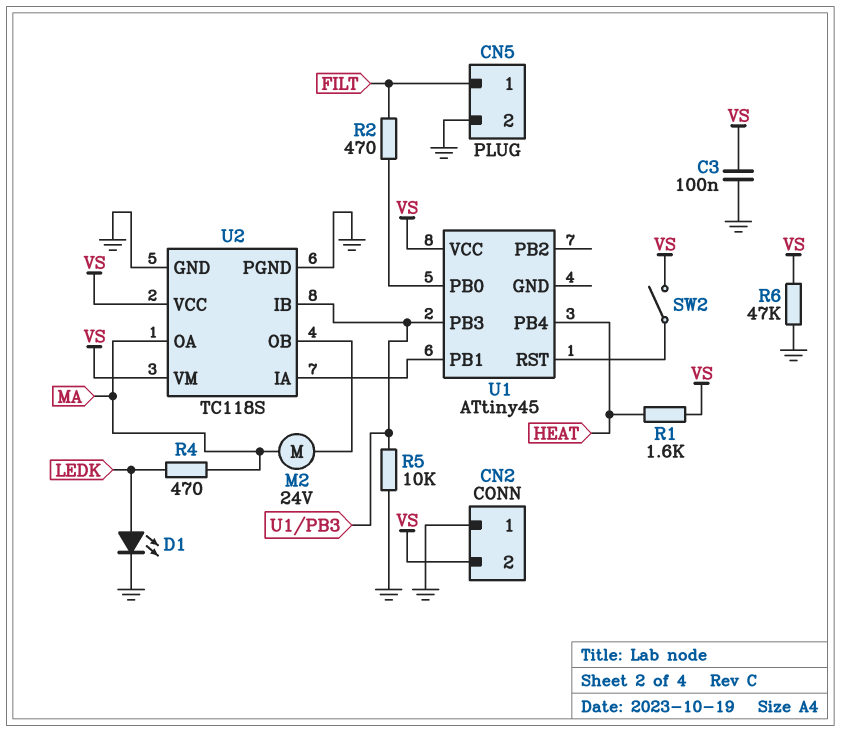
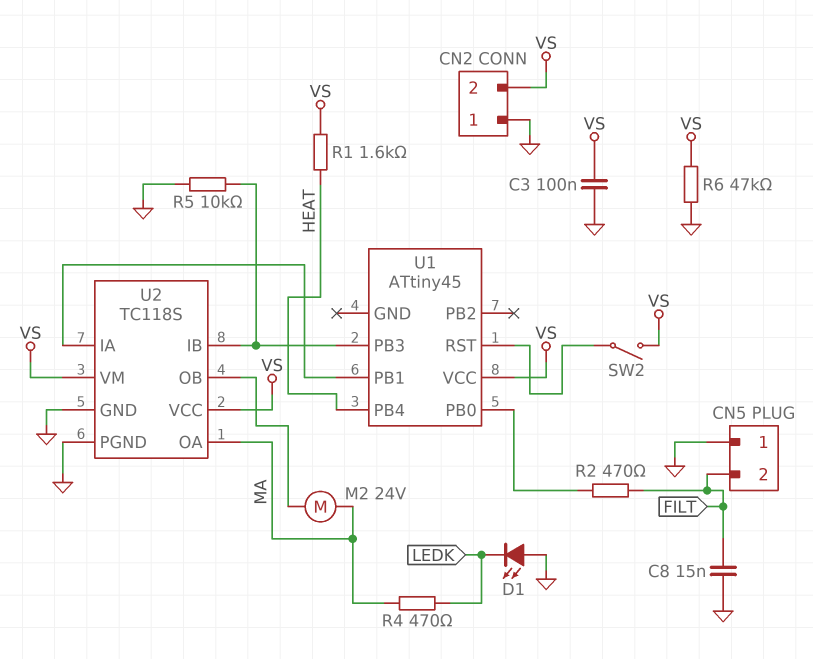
C8: none -> 15nF (FILT, GND)
CN5 pin 1: FILT -> GND
CN5 pin 2: GND -> FILT
D1: LED (A LEDK, K GND) -> LED (A GND, K LEDK)

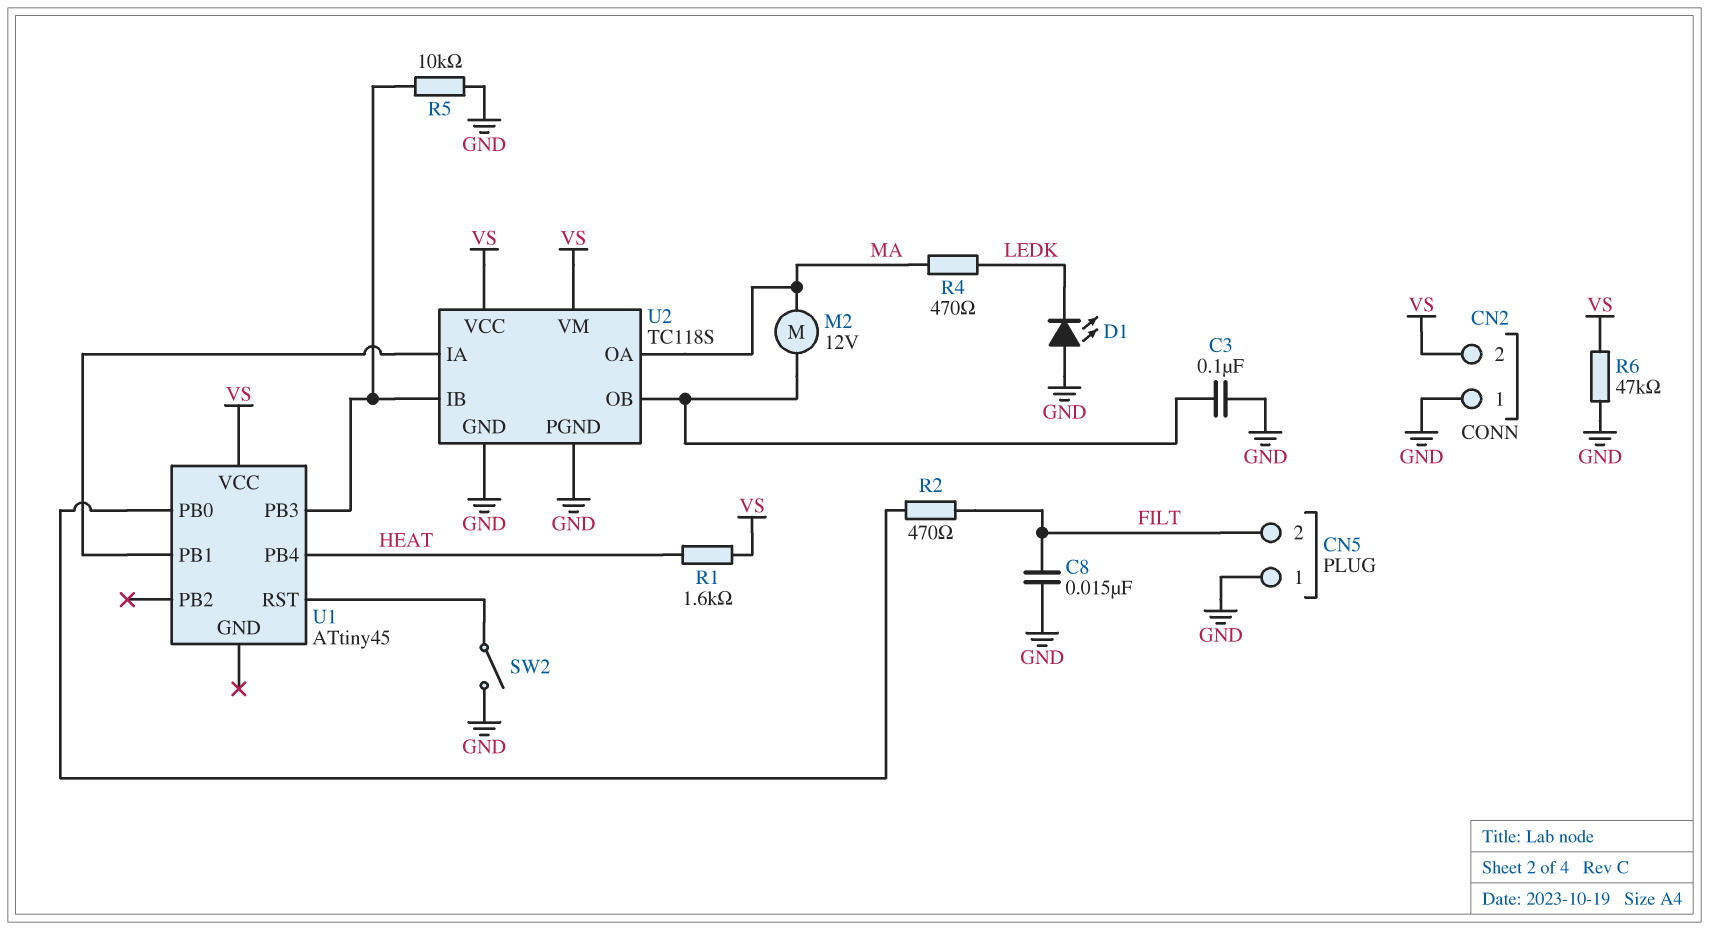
C3: 100nF (GND, VS) -> 100nF (GND, U2/OB)
M2: motor 24V (MA, U2/OB) -> motor 12V (MA, U2/OB)
SW2: switch (U1/RST, VS) -> switch (GND, U1/RST)

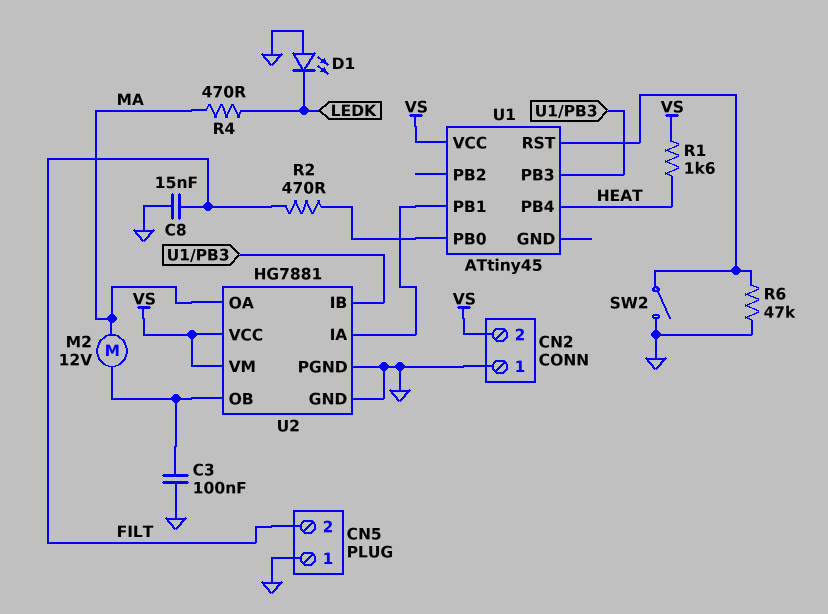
R5: 10k (GND, U1/PB3) -> none
R6: 47k (GND, VS) -> 47k (GND, U1/RST)
U2: TC118S -> HG7881

